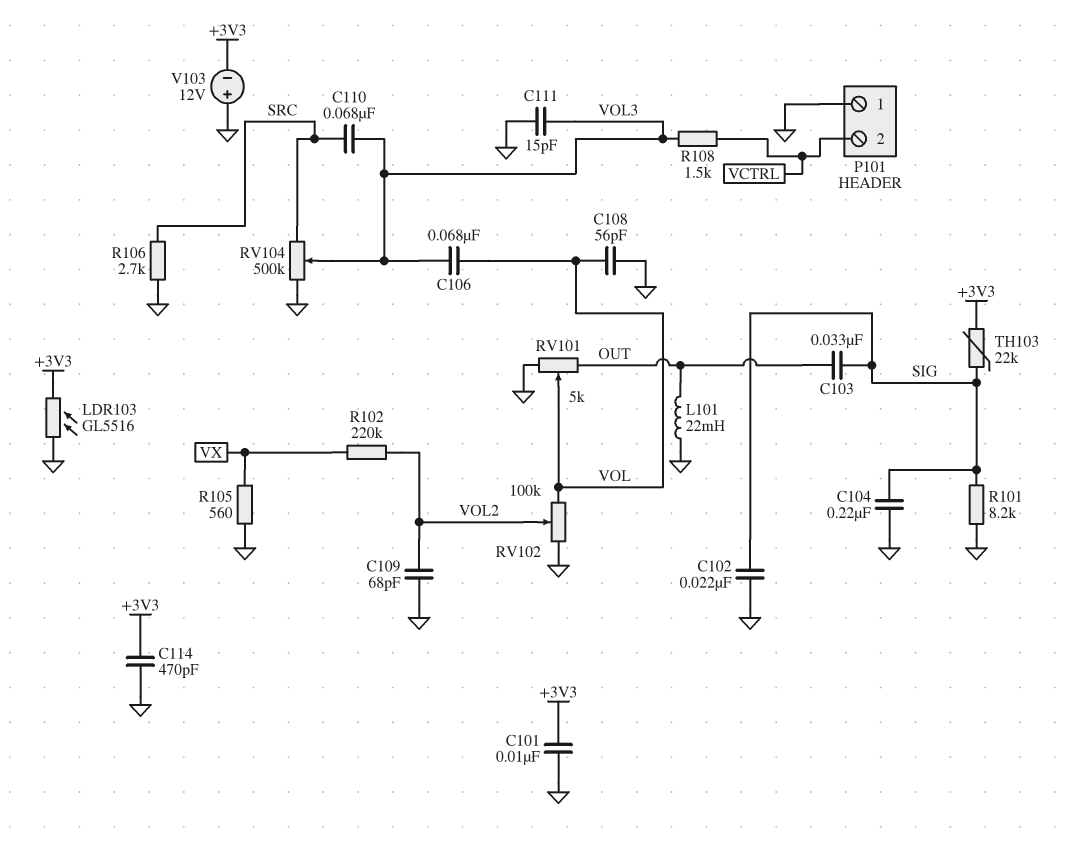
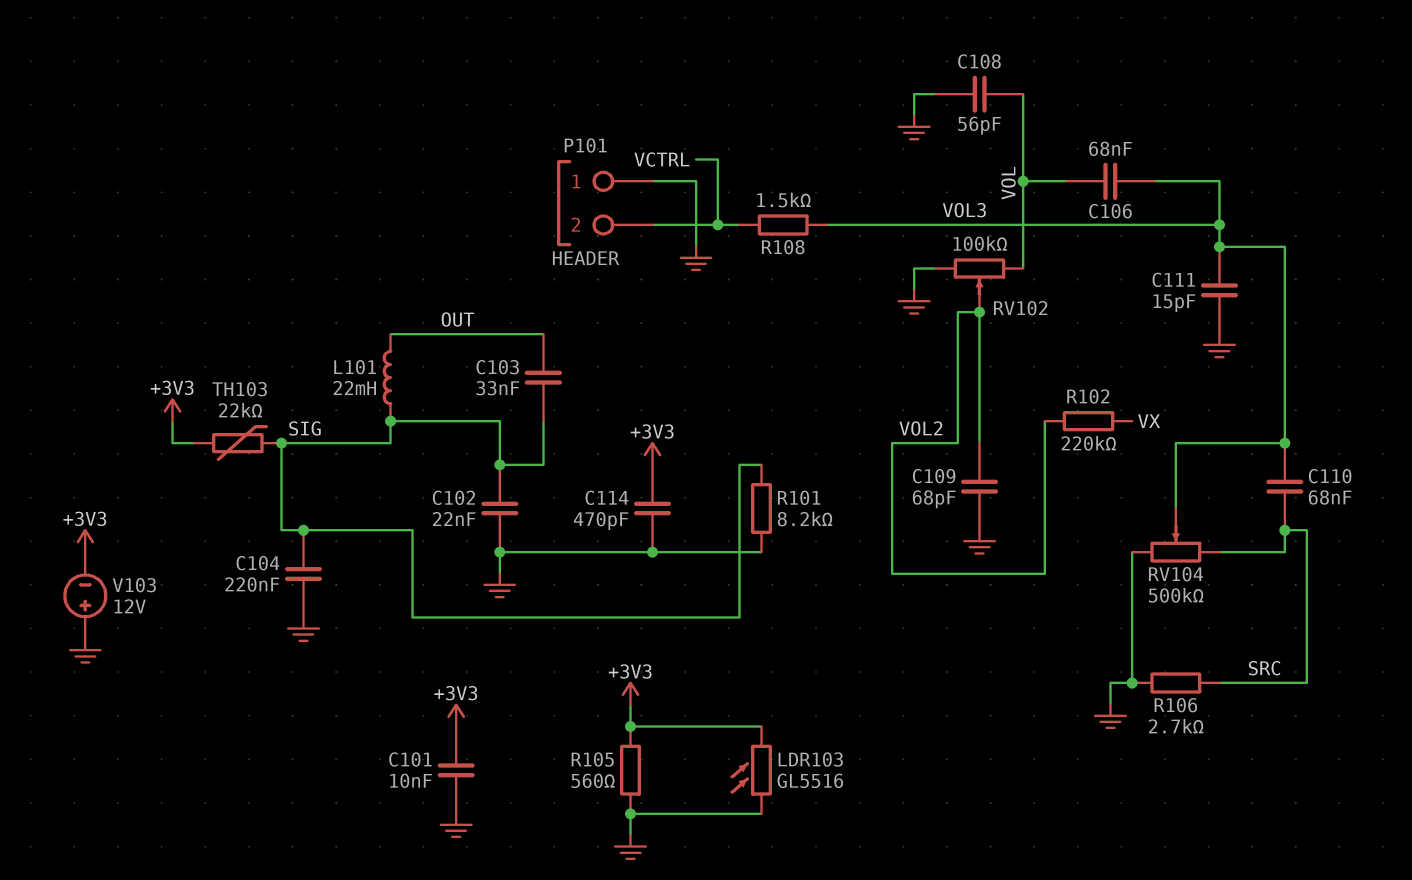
L101: 22mH (GND, OUT) -> 22mH (OUT, SIG)
R105: 560 (GND, VX) -> 560 (+3V3, GND)
RV101: 5k (GND, OUT, wiper VOL) -> none

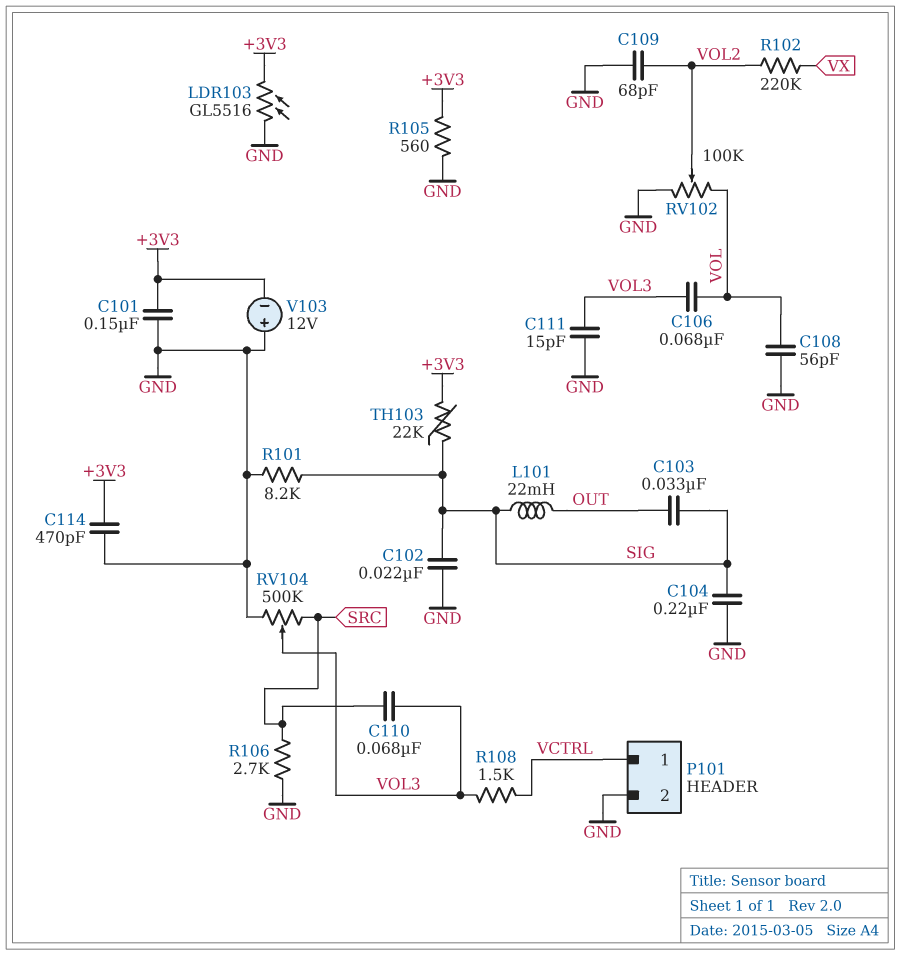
C101: 10nF (+3V3, GND) -> 150nF (+3V3, GND)
P101 pin 1: GND -> VCTRL
P101 pin 2: VCTRL -> GND

